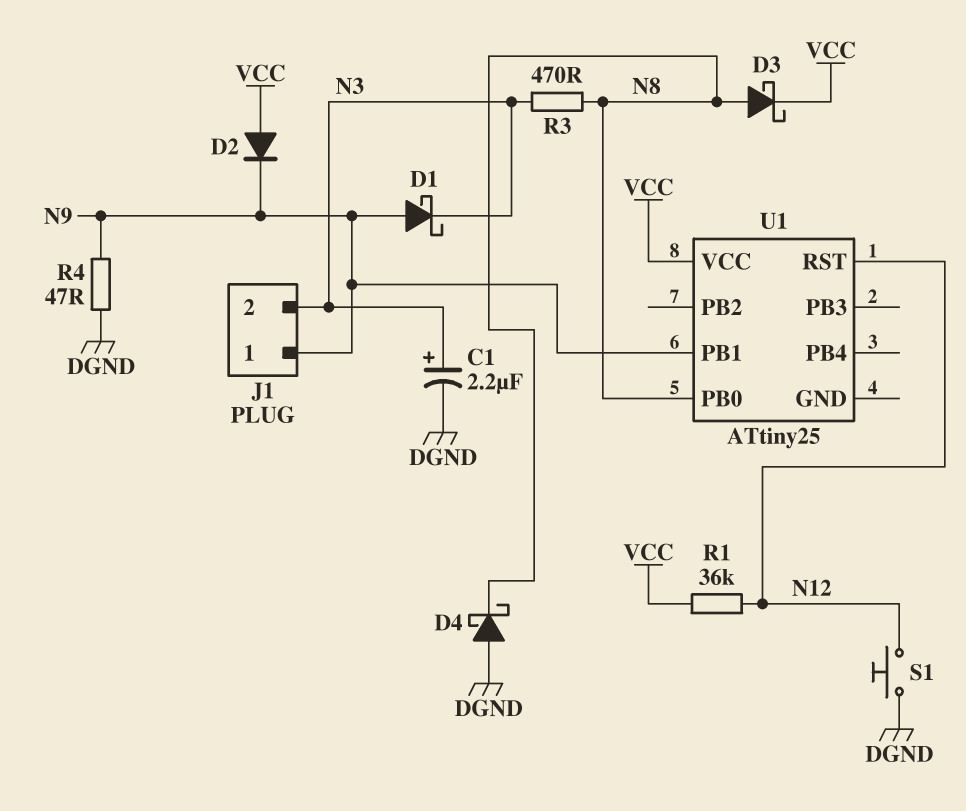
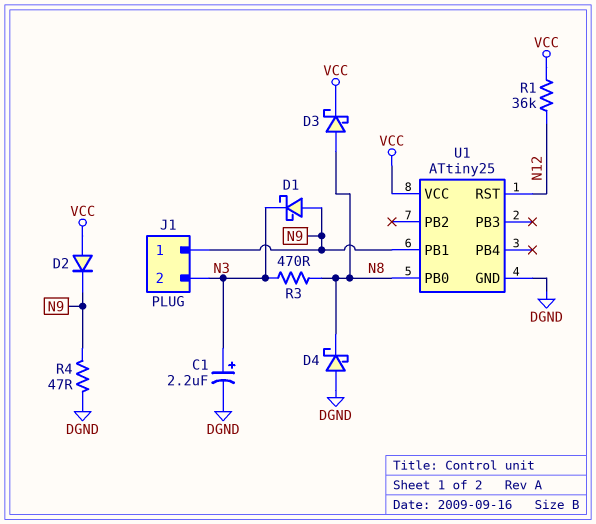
S1: button (DGND, N12) -> none
U1 pin GND: none -> DGND

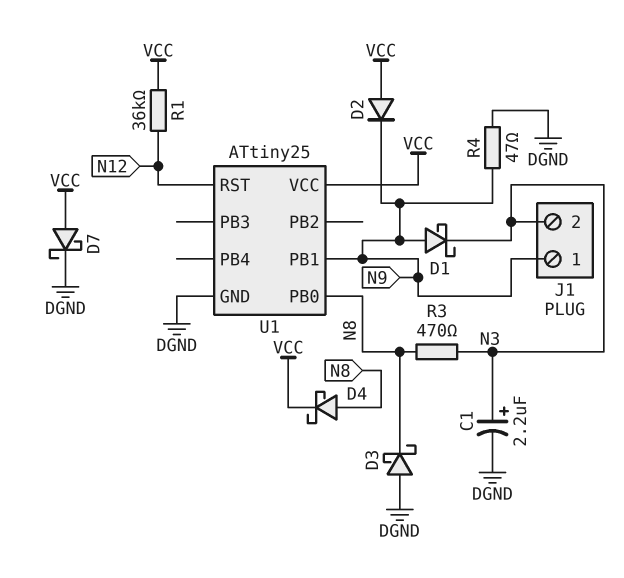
D3: schottky (A N8, K VCC) -> schottky (A DGND, K N8)
D4: schottky (A DGND, K N8) -> schottky (A N8, K VCC)
D7: none -> schottky (A VCC, K DGND)

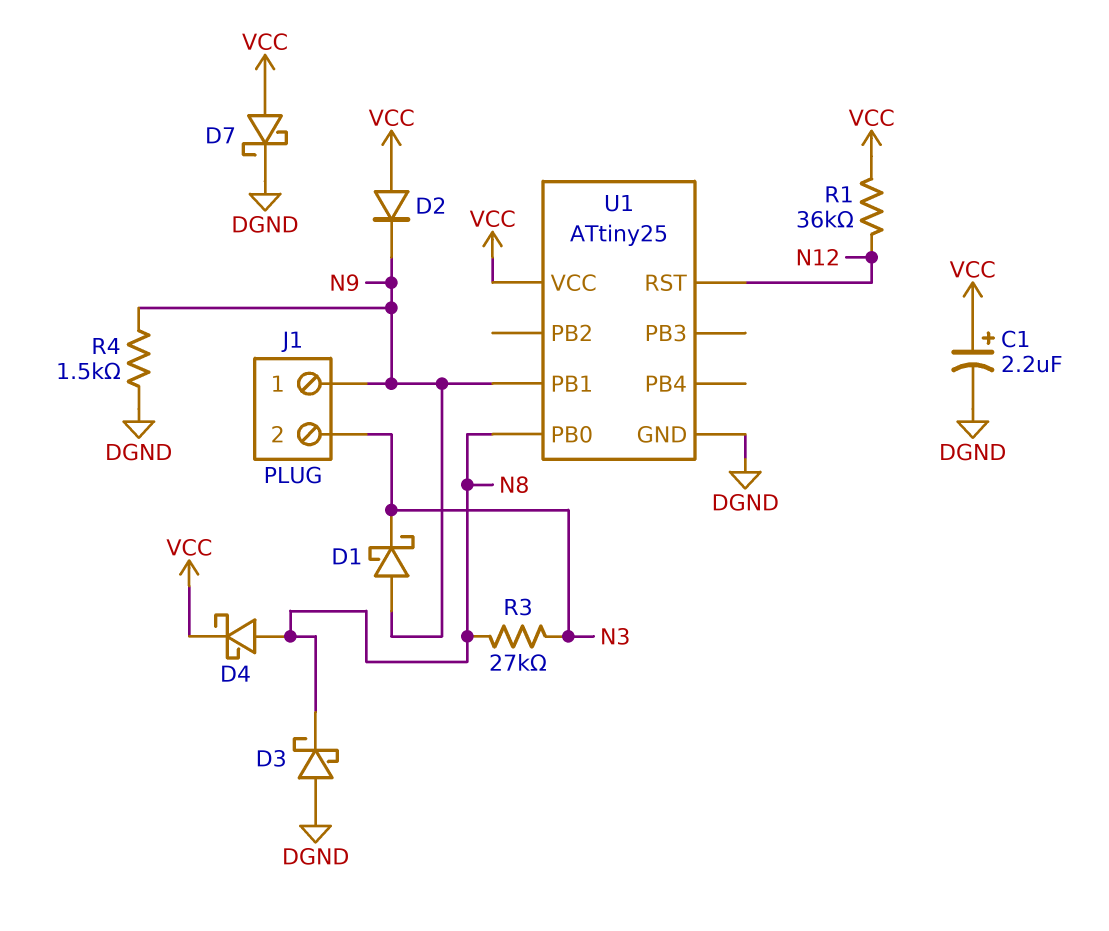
C1: 2.2uF (plus N3, minus DGND) -> 2.2uF (plus VCC, minus DGND)
R3: 470 (N3, N8) -> 27k (N3, N8)
R4: 47 (DGND, N9) -> 1.5k (DGND, N9)

